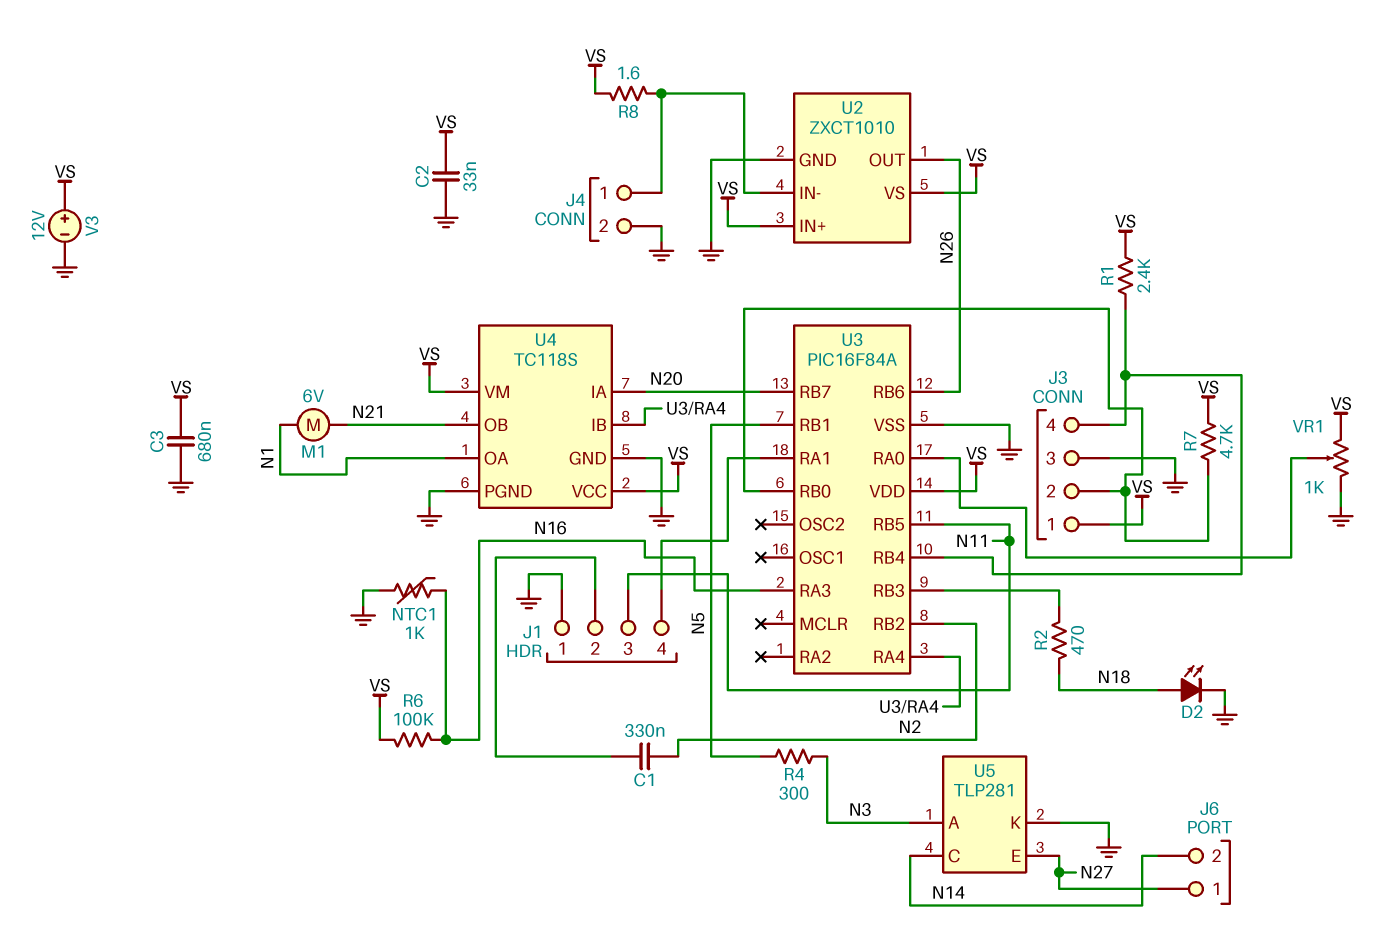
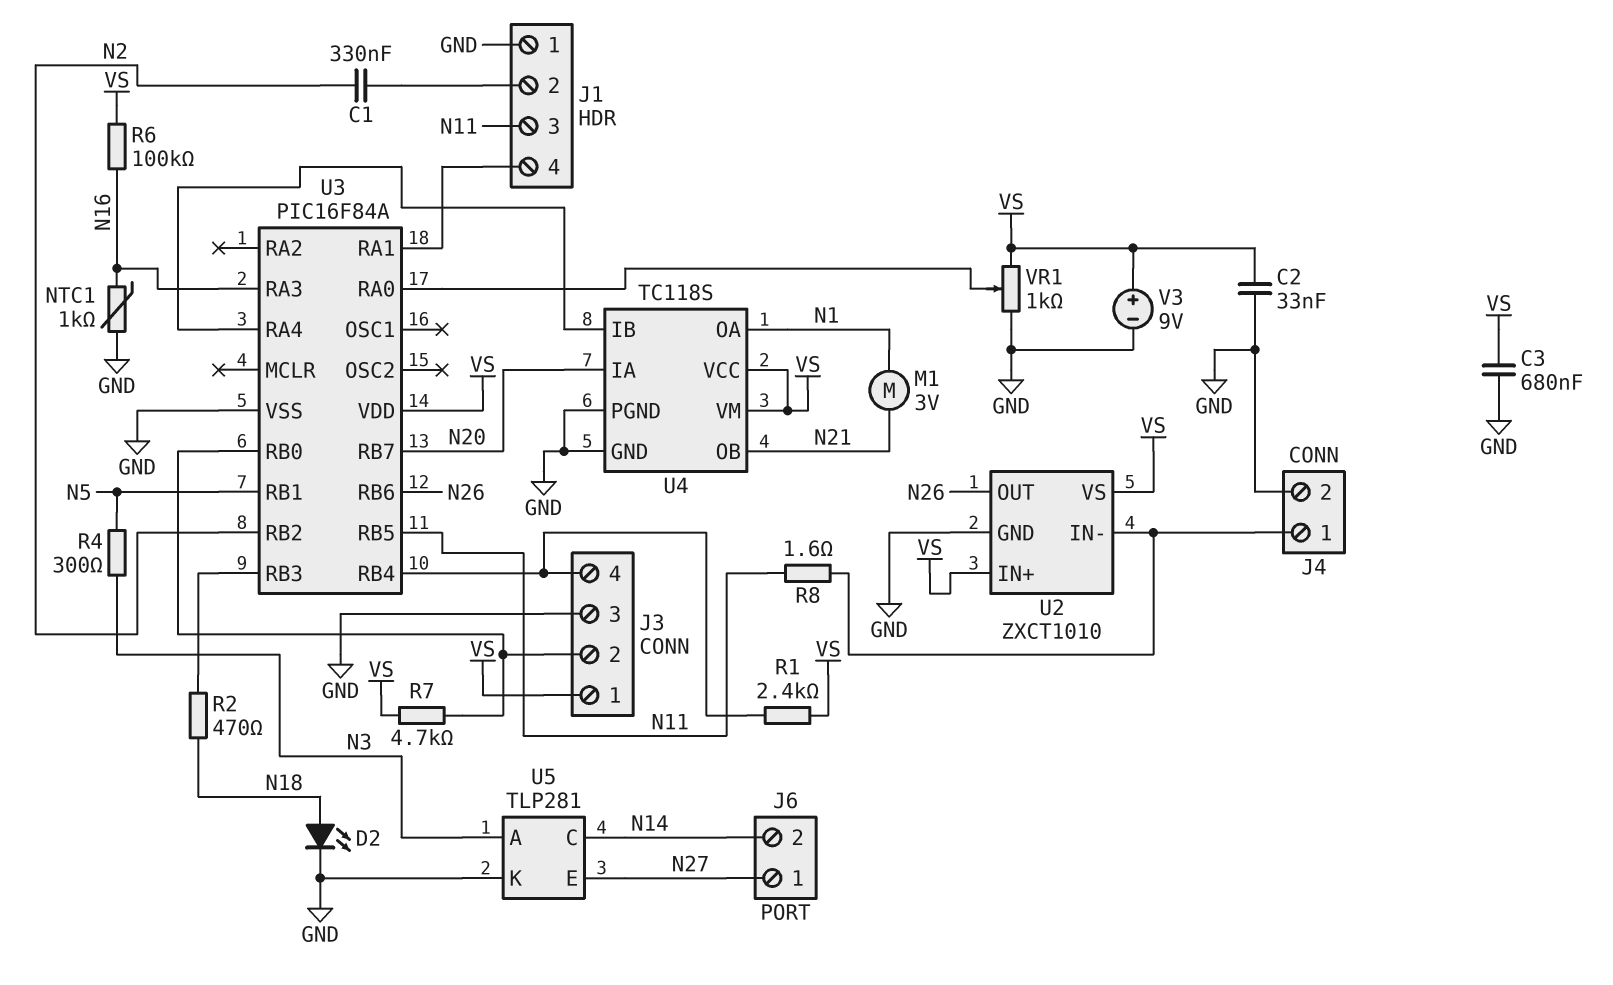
M1: motor 6V (N1, N21) -> motor 3V (N1, N21)
R8: 1.6 (J4/1, VS) -> 1.6 (J4/1, N11)
V3: 12V (plus VS, minus GND) -> 9V (plus VS, minus GND)

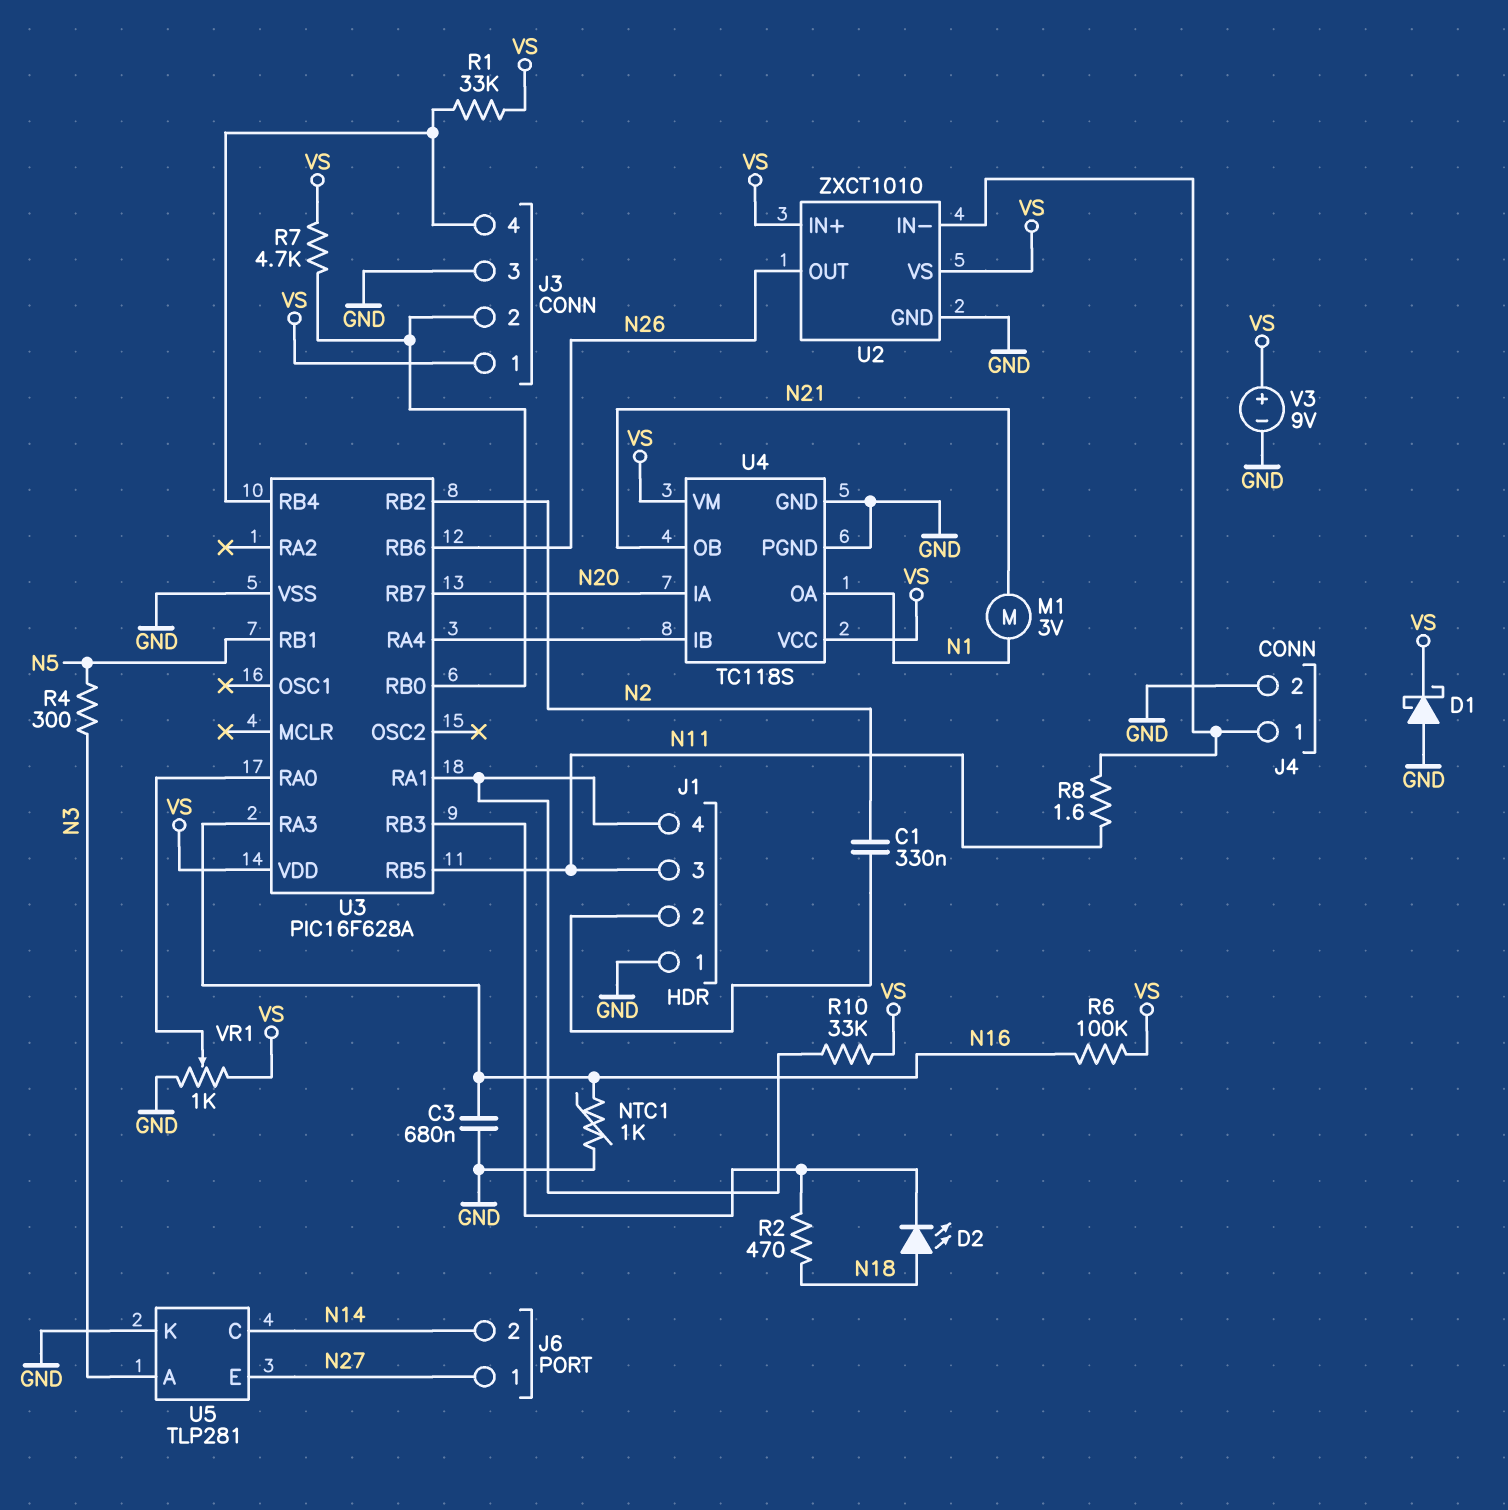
C2: 33nF (GND, VS) -> none
C3: 680nF (GND, VS) -> 680nF (GND, N16)
D1: none -> schottky (A GND, K VS)
D2: LED (A N18, K GND) -> LED (A N18, K U3/RB3)
R1: 2.4k (J3/4, VS) -> 33k (J3/4, VS)
R10: none -> 33k (J1/4, VS)
U3: PIC16F84A -> PIC16F628A

